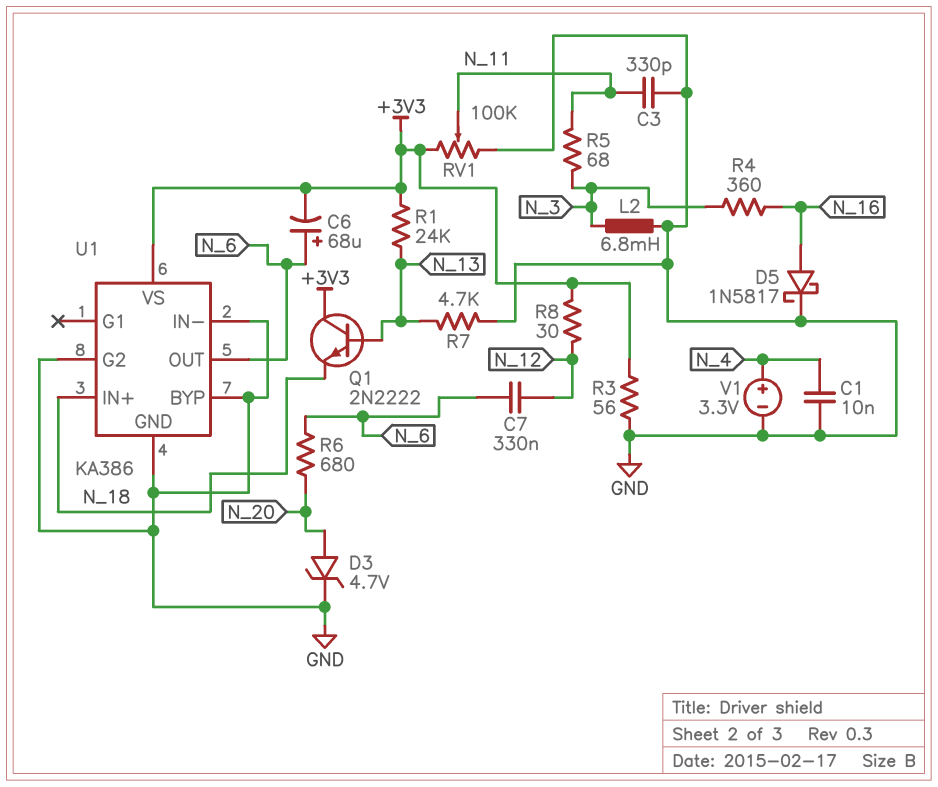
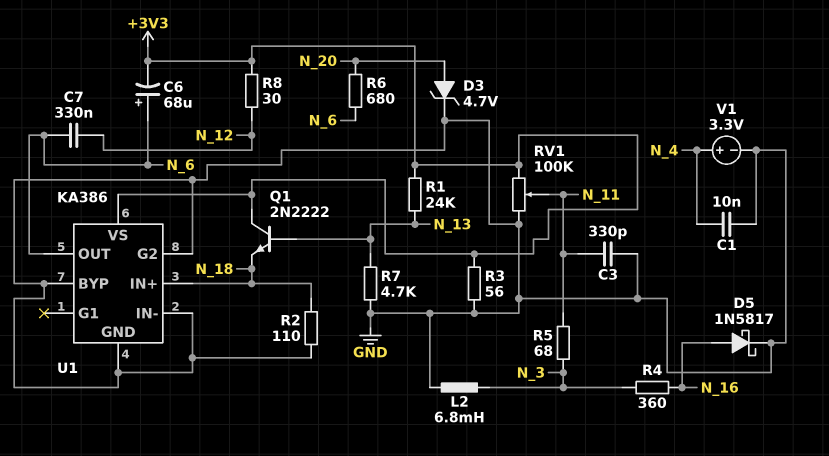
R2: none -> 110 (GND, N_18)

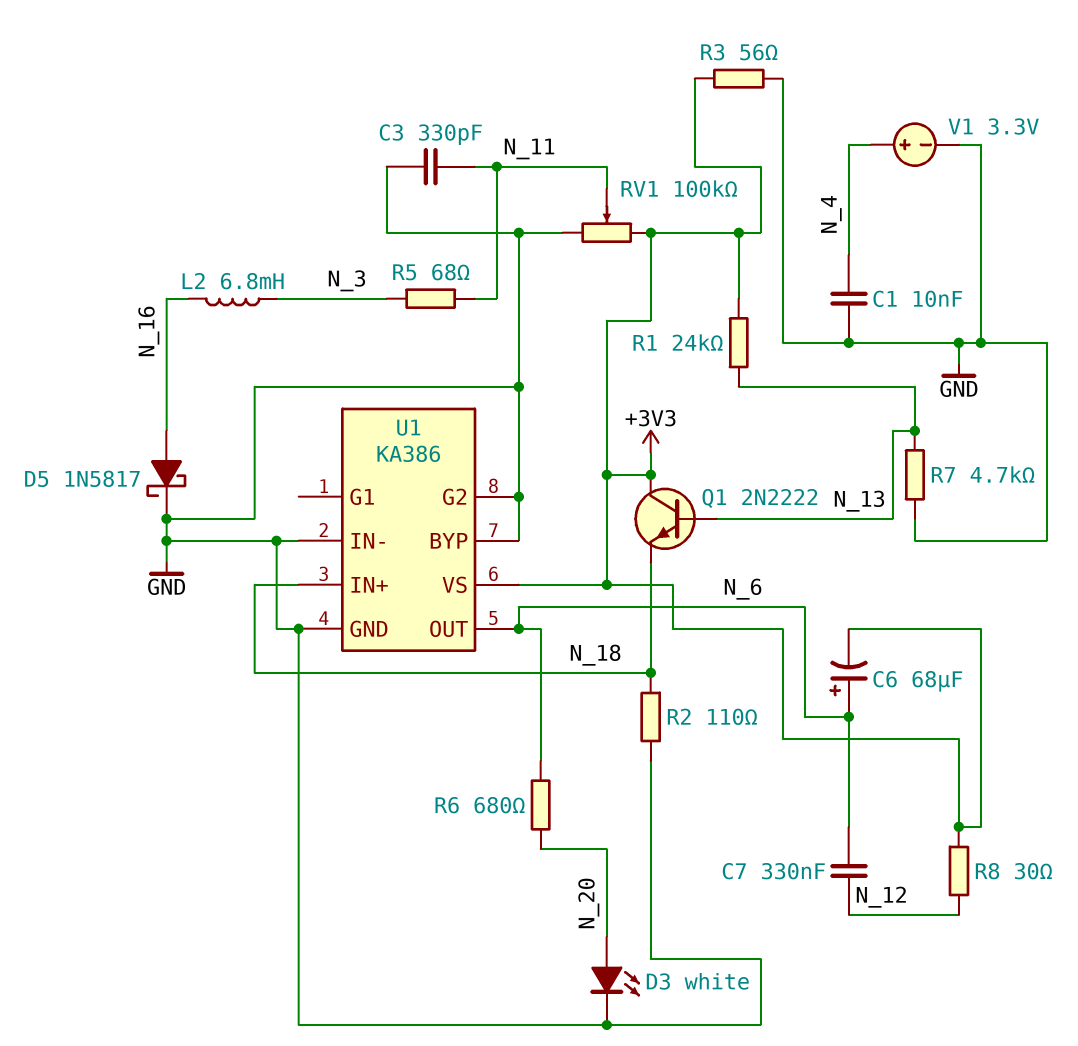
D3: zener 4.7V (A N_20, K GND) -> LED white (A N_20, K GND)
L2: 6.8mH (GND, N_3) -> 6.8mH (N_3, N_16)
R4: 360 (N_3, N_16) -> none

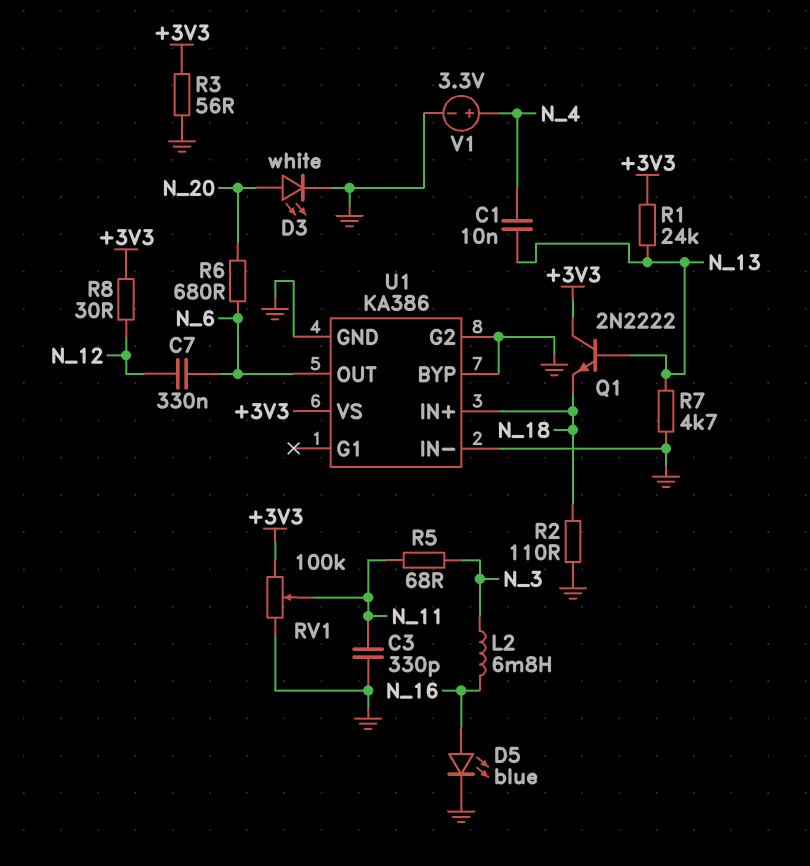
C1: 10nF (GND, N_4) -> 10nF (N_4, N_13)
C6: 68uF (plus N_6, minus +3V3) -> none
D5: schottky 1N5817 (A N_16, K GND) -> LED blue (A N_16, K GND)

